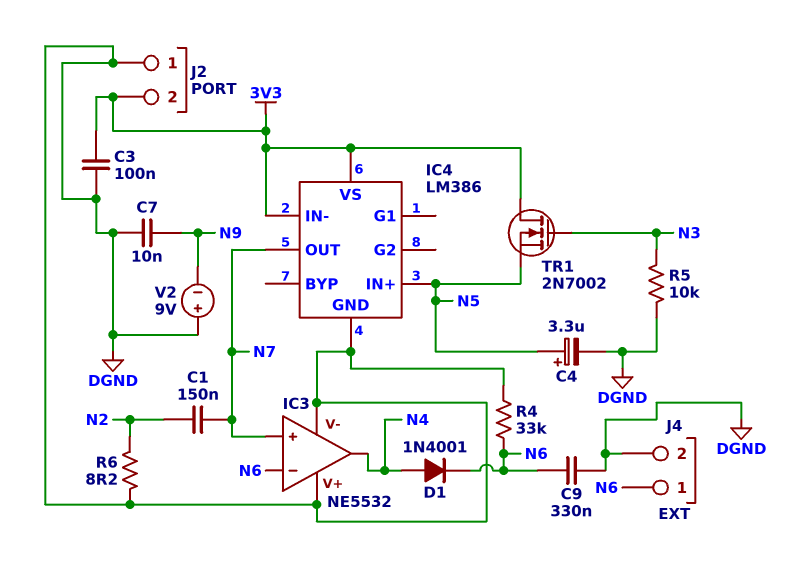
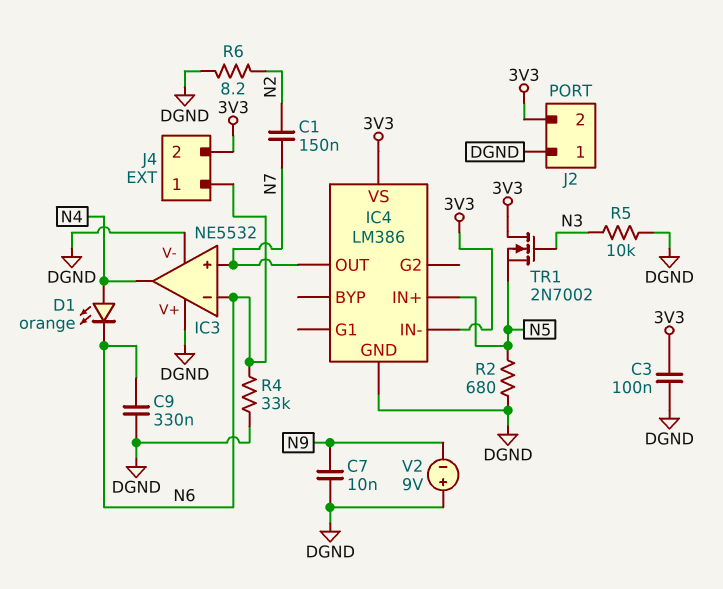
C4: 3.3uF (plus N5, minus DGND) -> none
D1: diode 1N4001 (A N4, K N6) -> LED orange (A N4, K N6)
J4 pin 2: DGND -> 3V3
R2: none -> 680 (DGND, N5)

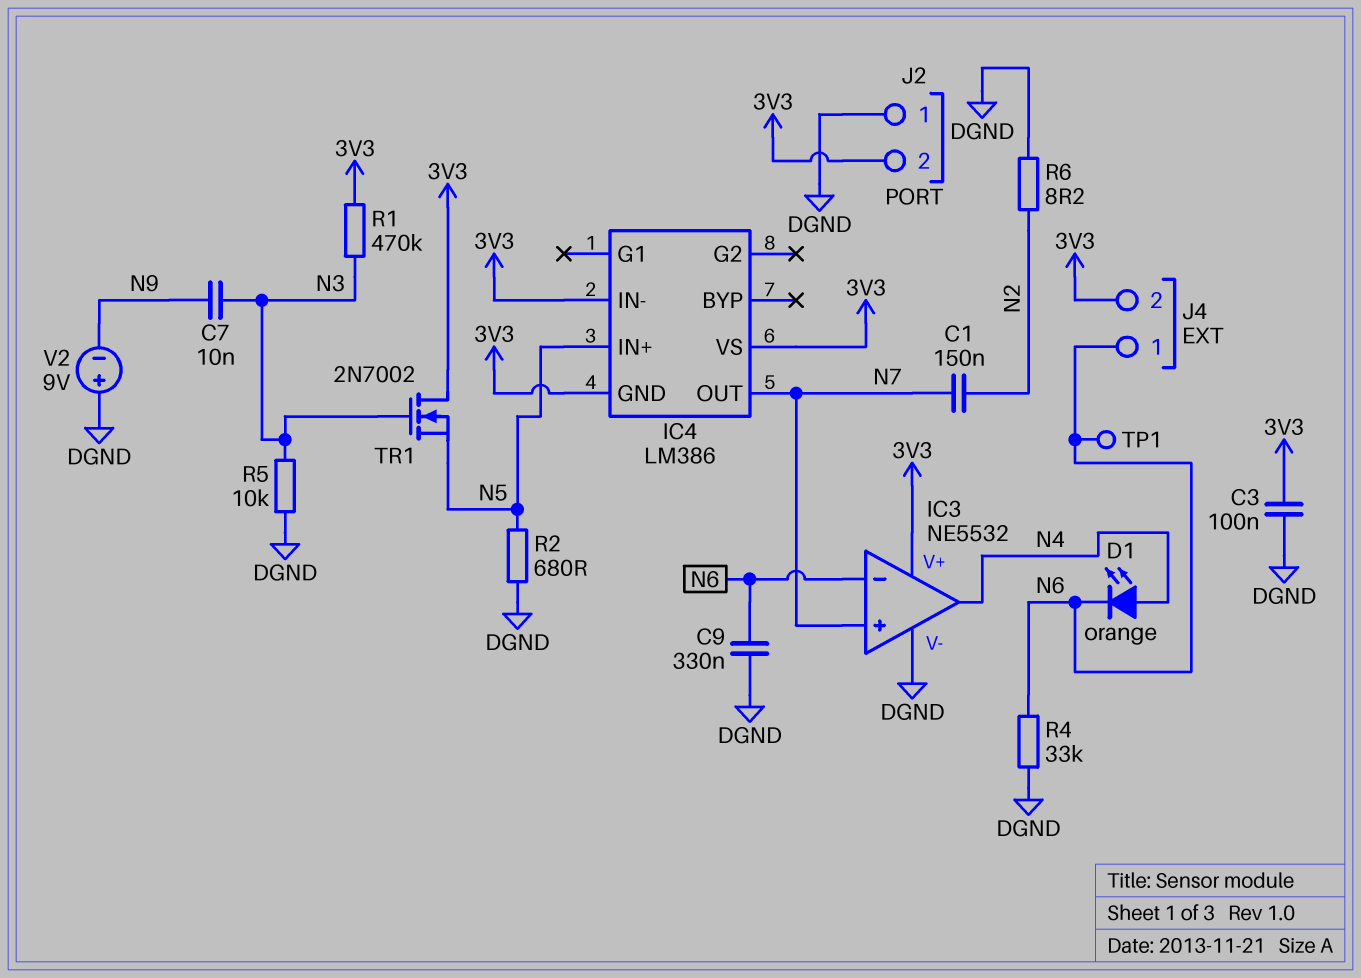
C7: 10nF (DGND, N9) -> 10nF (N3, N9)
IC3 pin V+: DGND -> 3V3
IC4 pin GND: DGND -> 3V3
R1: none -> 470k (3V3, N3)
TP1: none -> test point (N6)

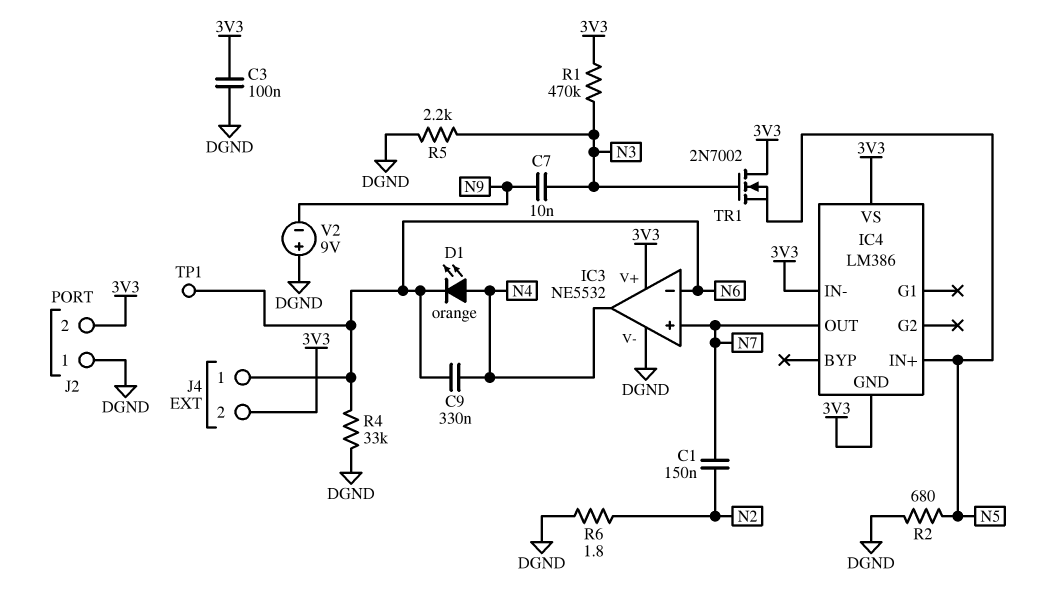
C9: 330nF (DGND, N6) -> 330nF (N4, N6)
R5: 10k (DGND, N3) -> 2.2k (DGND, N3)
R6: 8.2 (DGND, N2) -> 1.8 (DGND, N2)

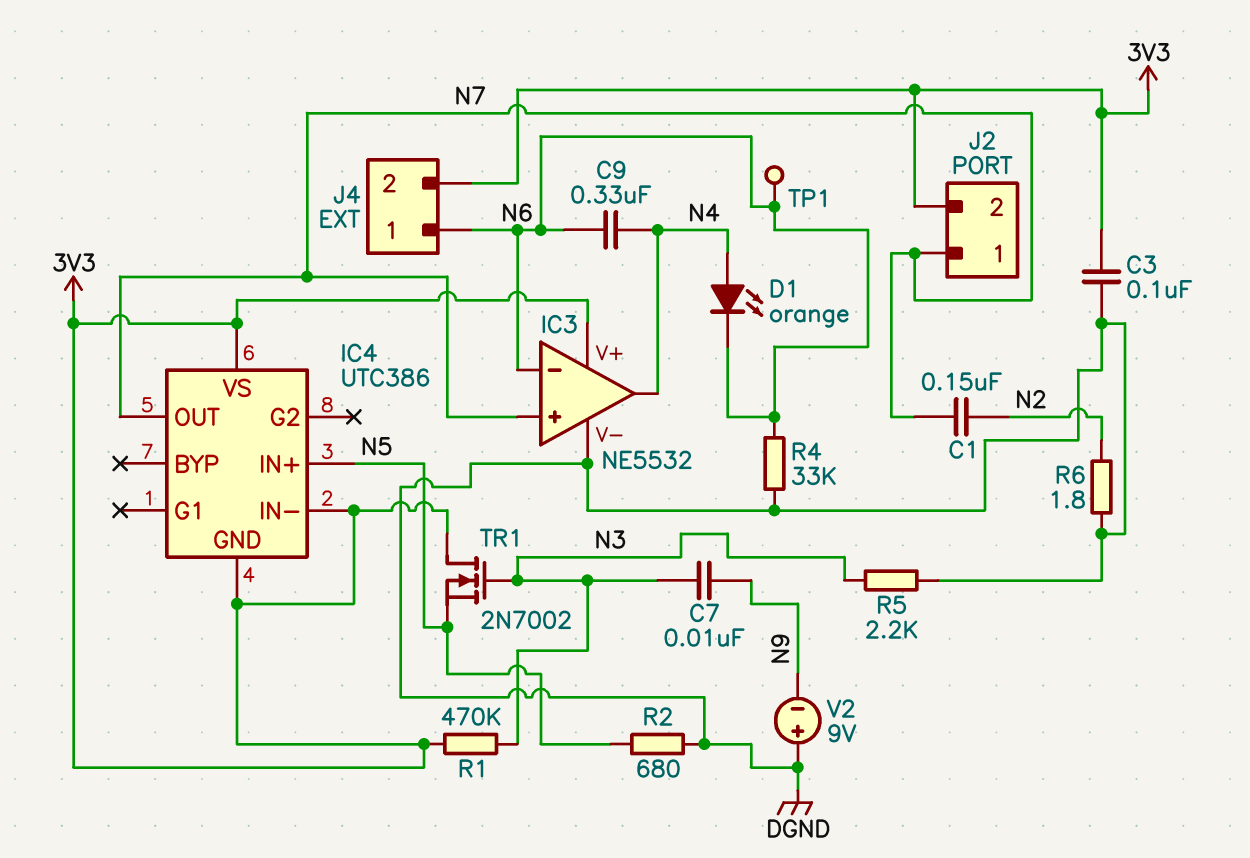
IC4: LM386 -> UTC386
J2 pin 1: DGND -> N7

